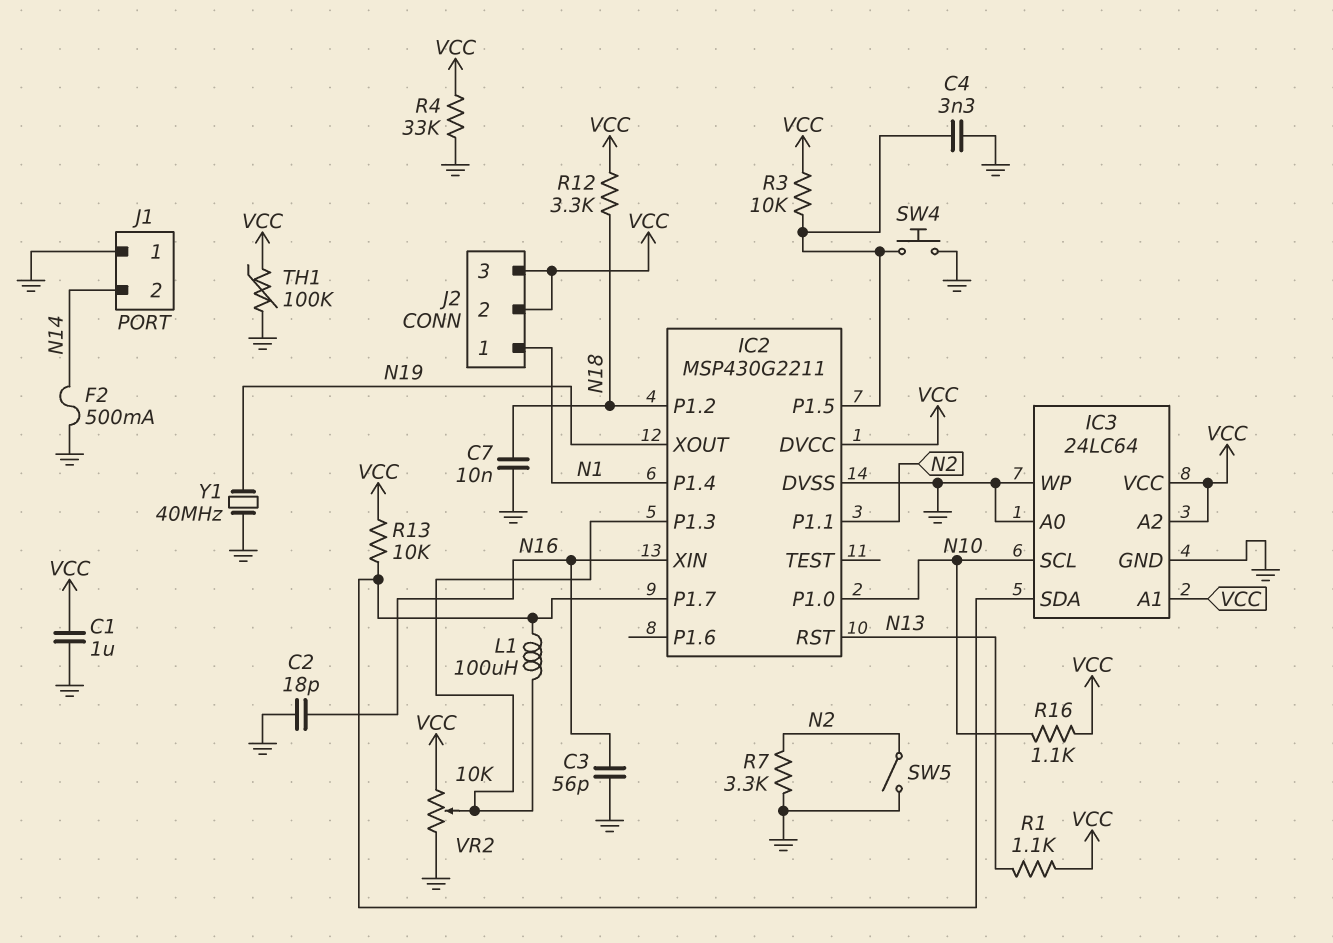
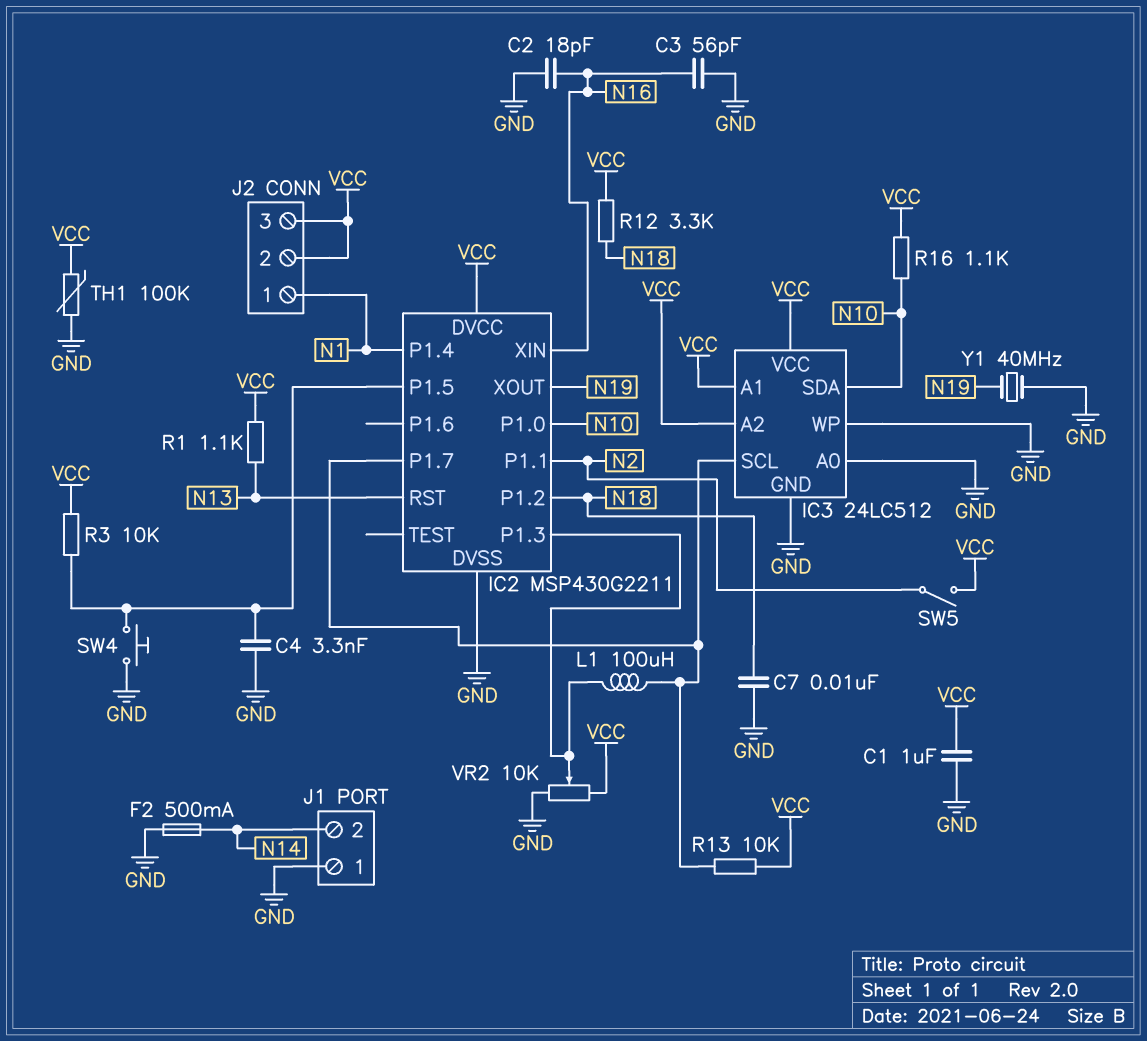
IC3: 24LC64 -> 24LC512
IC3 pin SCL: N10 -> IC2/P1.7
IC3 pin SDA: IC2/P1.7 -> N10
R4: 33k (GND, VCC) -> none
R7: 3.3k (GND, N2) -> none
SW5: switch (GND, N2) -> switch (N2, VCC)

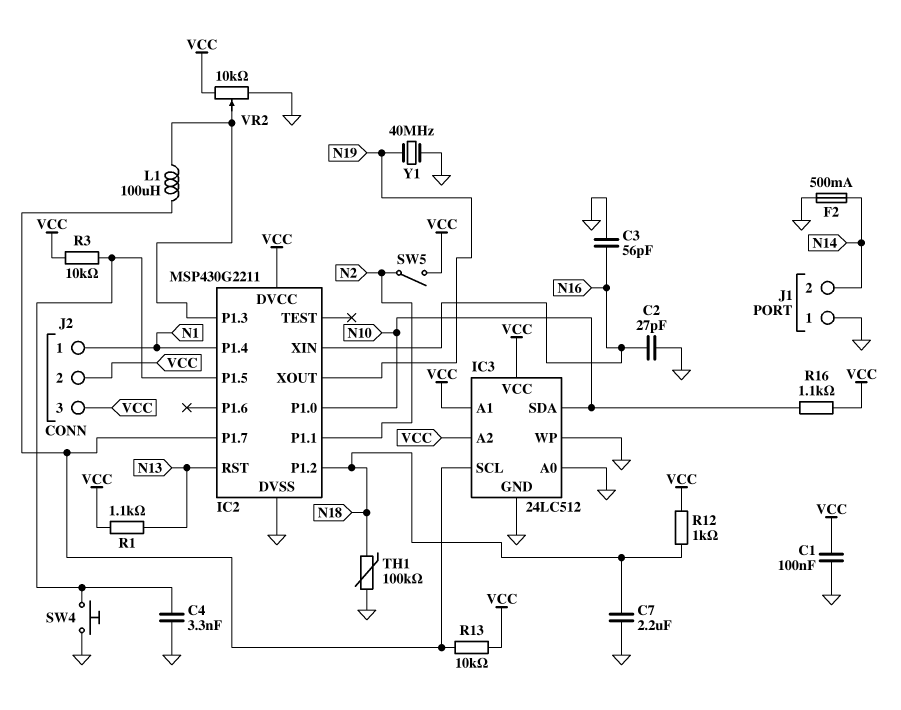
C1: 1uF (GND, VCC) -> 100nF (GND, VCC)
C2: 18pF (GND, N16) -> 27pF (GND, N16)
C7: 10nF (GND, N18) -> 2.2uF (GND, N18)
R12: 3.3k (N18, VCC) -> 1k (N18, VCC)
TH1: 100k (GND, VCC) -> 100k (GND, N18)

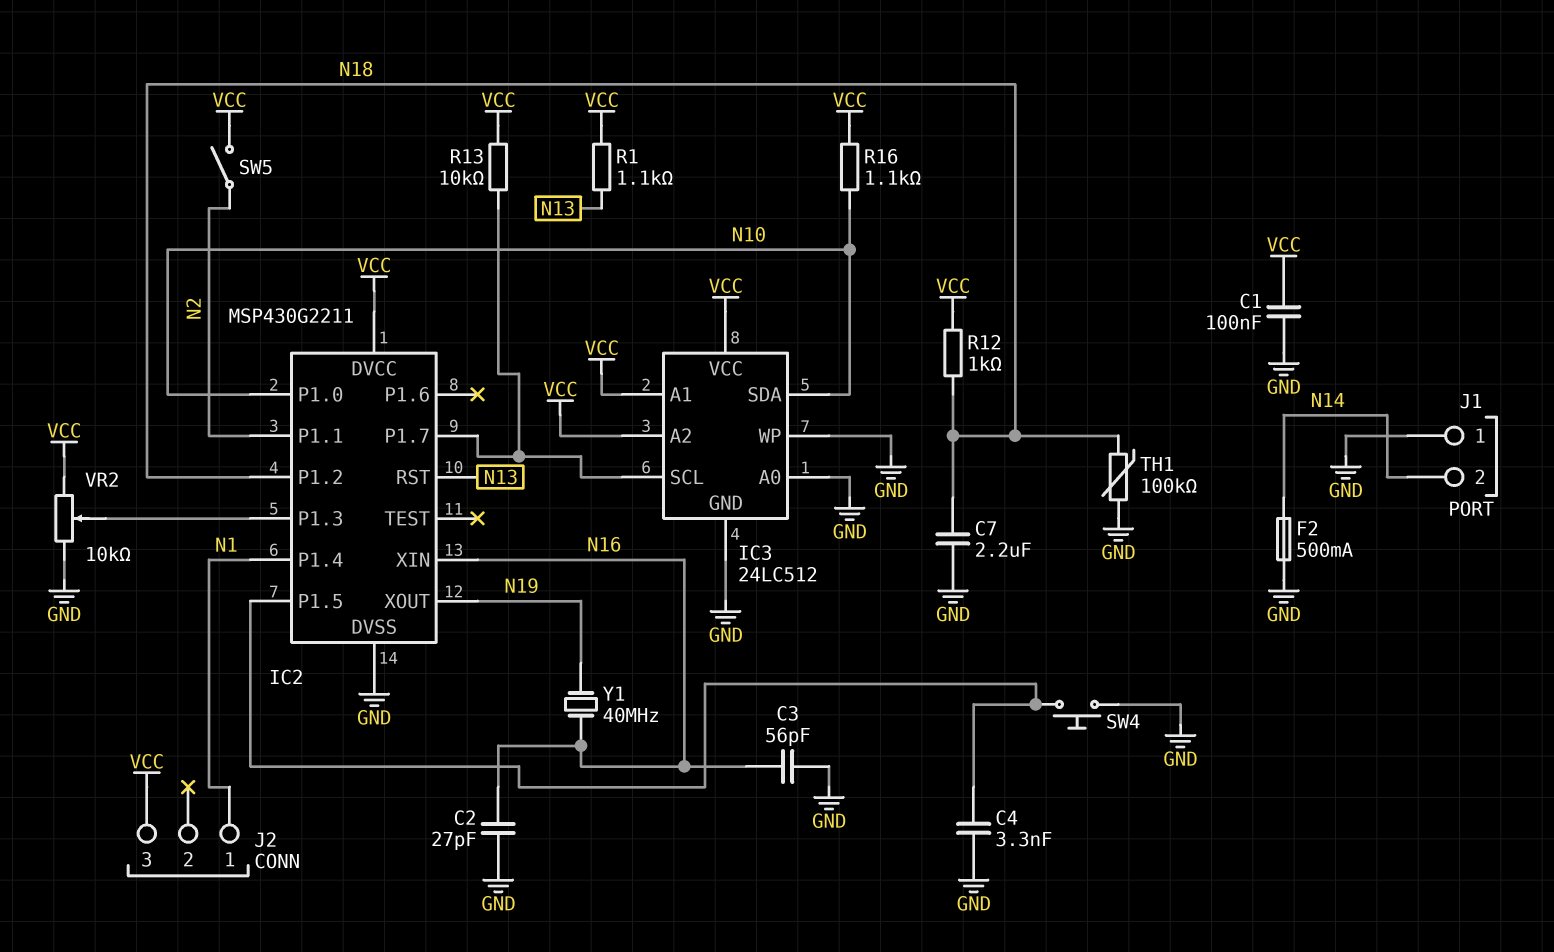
J2 pin 2: VCC -> none
L1: 100uH (IC2/P1.3, IC2/P1.7) -> none
R3: 10k (IC2/P1.5, VCC) -> none
Y1: 40MHz (GND, N19) -> 40MHz (N16, N19)

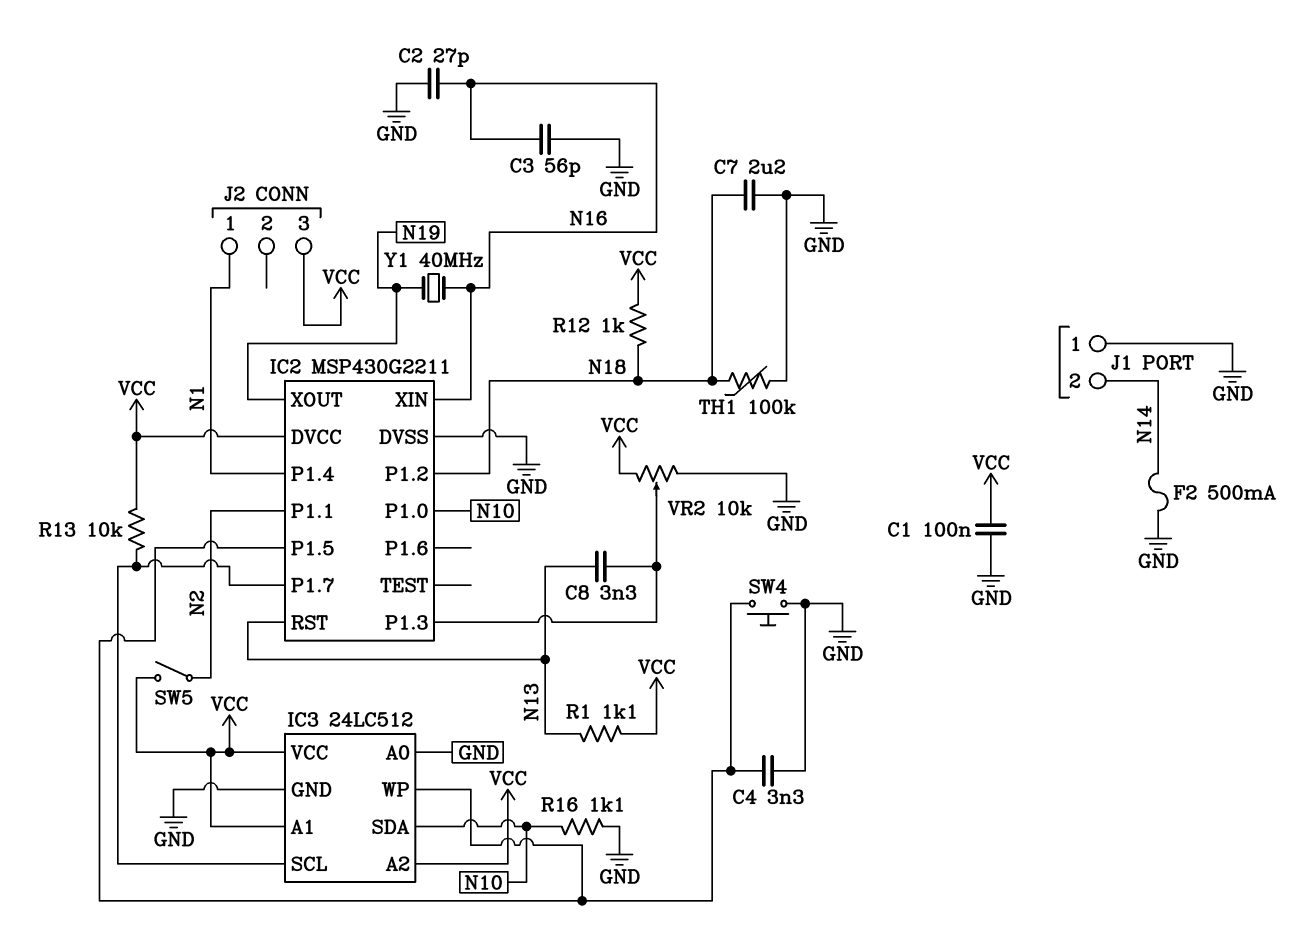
C8: none -> 3.3nF (IC2/P1.3, N13)
IC3 pin WP: GND -> IC2/P1.5
R16: 1.1k (N10, VCC) -> 1.1k (GND, N10)

